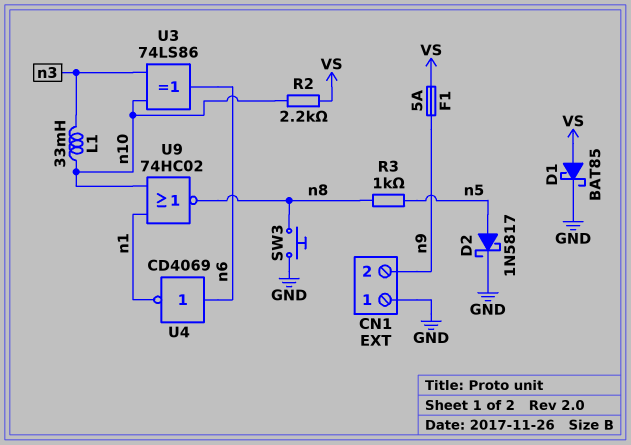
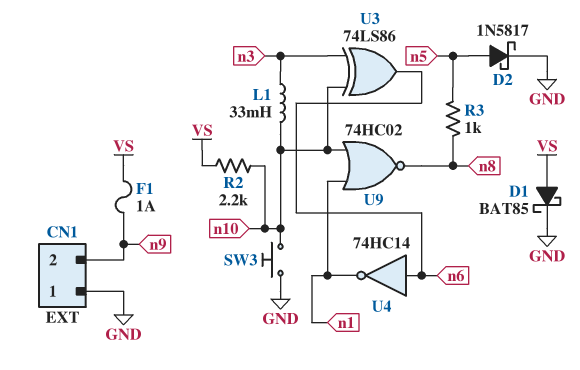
F1: 5A (VS, n9) -> 1A (VS, n9)
SW3: button (GND, n8) -> button (GND, n10)
U4: NOT CD4069 (in n6, out n1) -> NOT 74HC14 (in n6, out n1)

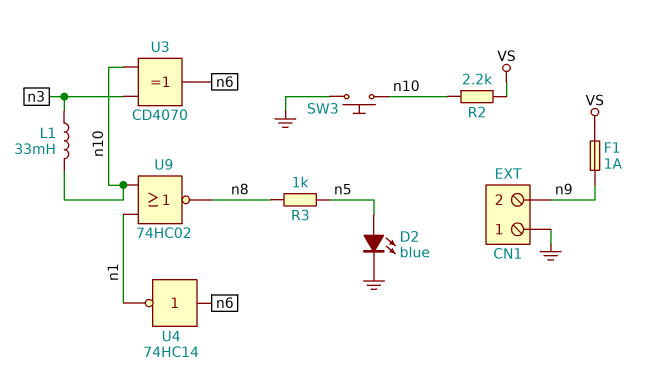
D1: schottky BAT85 (A VS, K GND) -> none
D2: schottky 1N5817 (A n5, K GND) -> LED blue (A n5, K GND)
U3: XOR 74LS86 (in n3, in n10, out n6) -> XOR CD4070 (in n3, in n10, out n6)

